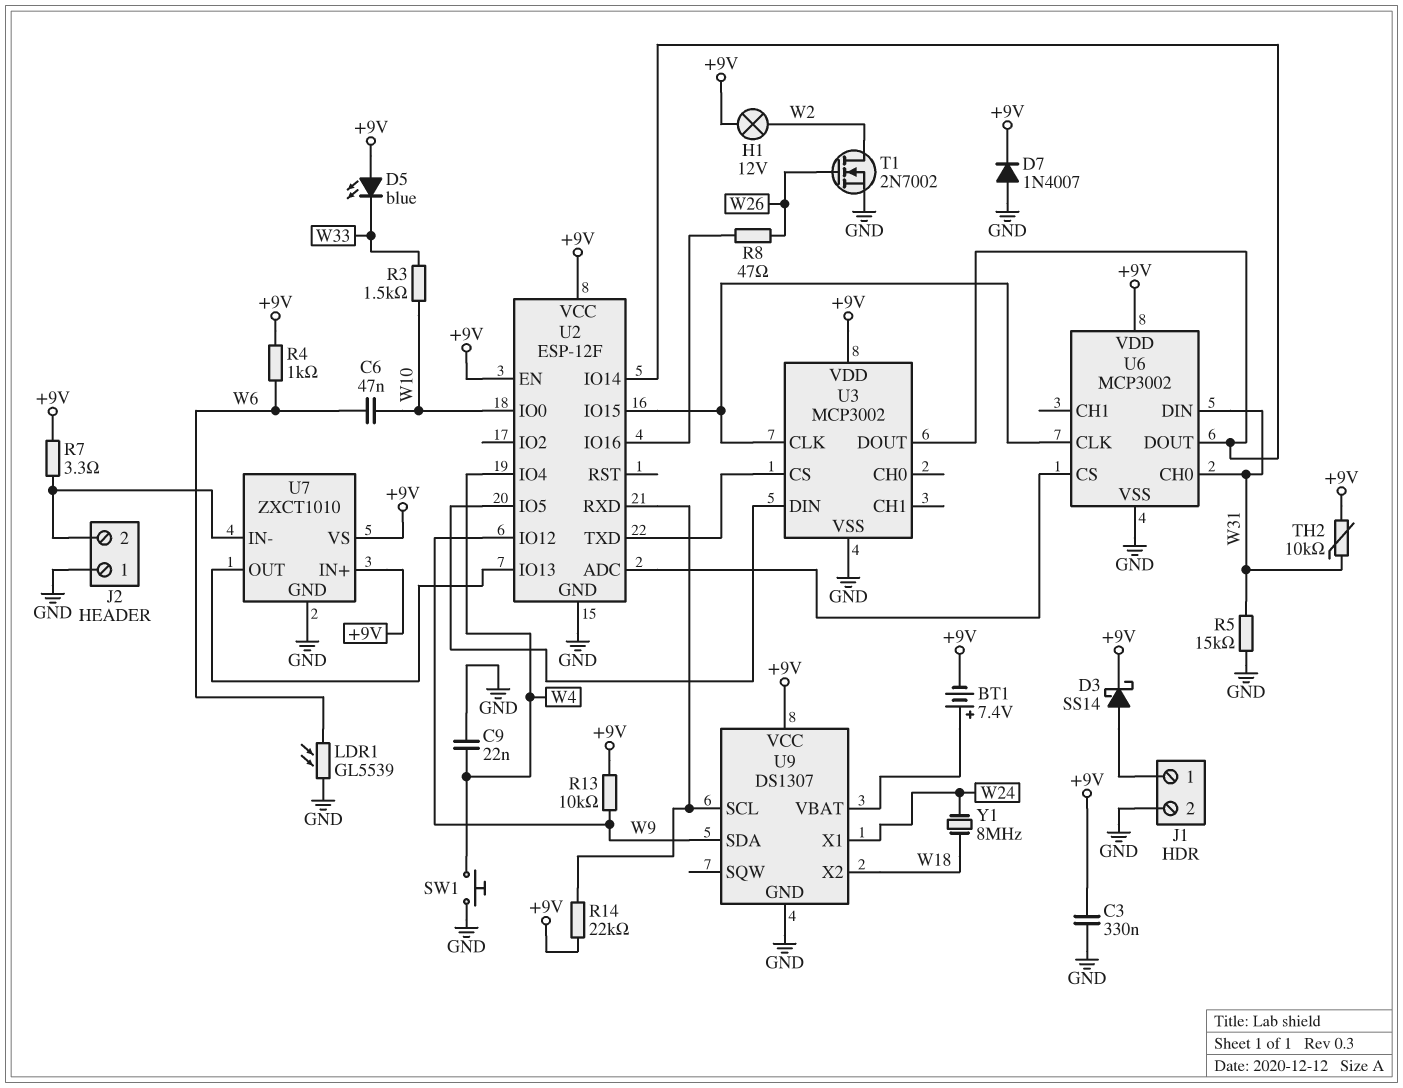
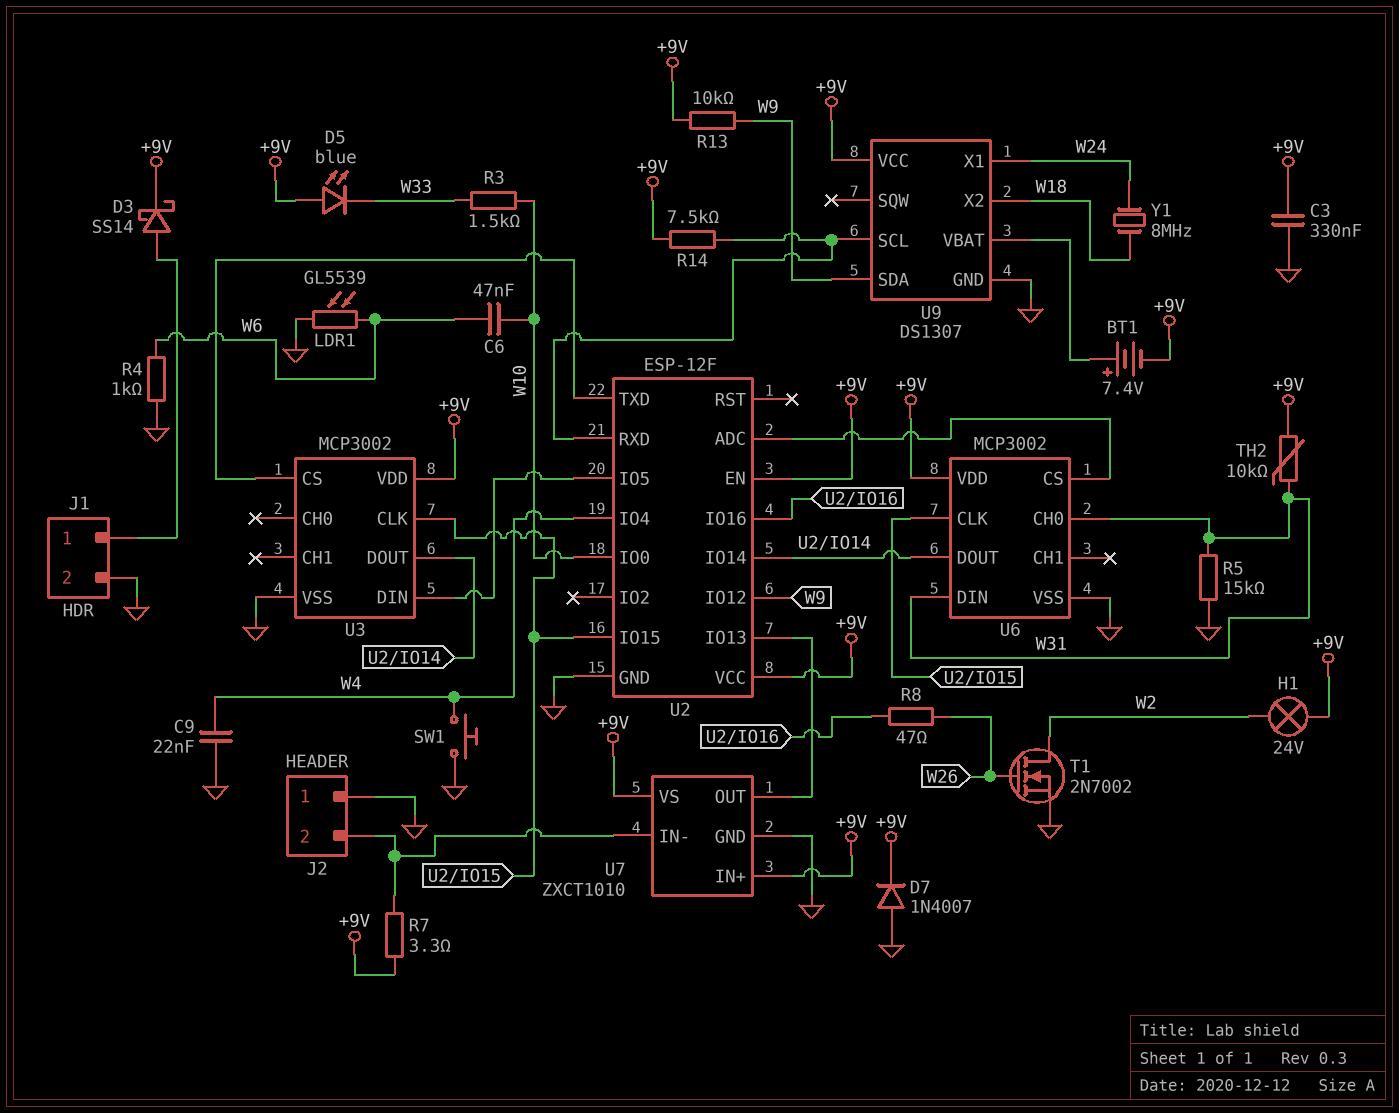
H1: lamp 12V (+9V, W2) -> lamp 24V (+9V, W2)
R4: 1k (+9V, W6) -> 1k (GND, W6)
R14: 22k (+9V, U2/RXD) -> 7.5k (+9V, U2/RXD)

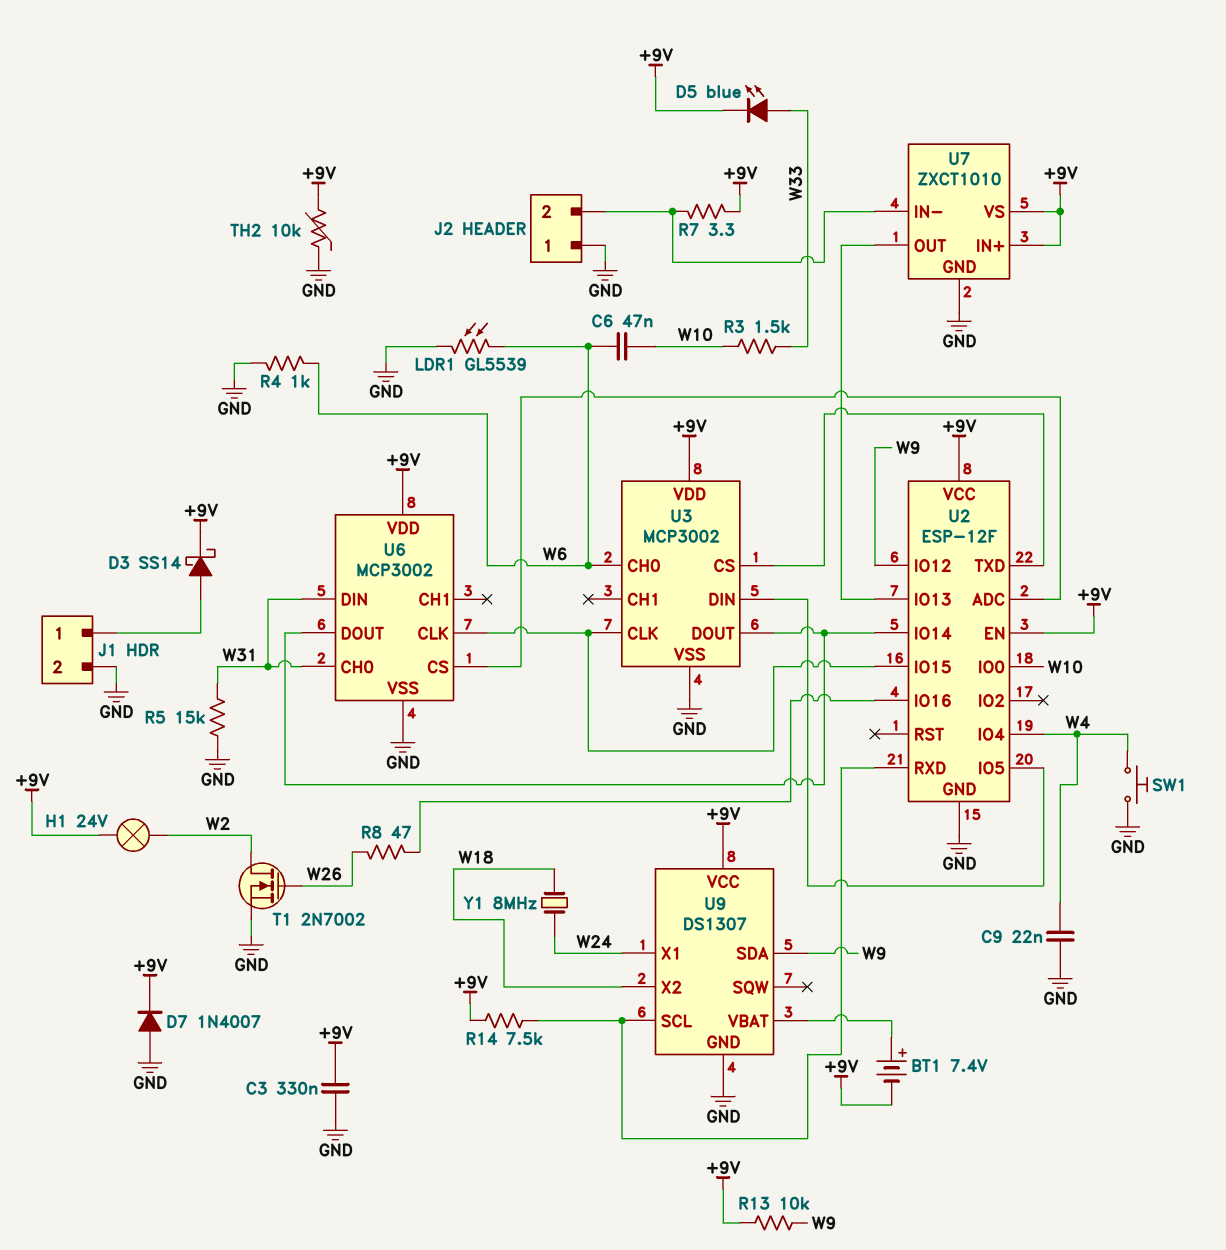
D5: LED blue (A +9V, K W33) -> LED blue (A W33, K +9V)
TH2: 10k (+9V, W31) -> 10k (+9V, GND)
U3 pin CH0: none -> W6

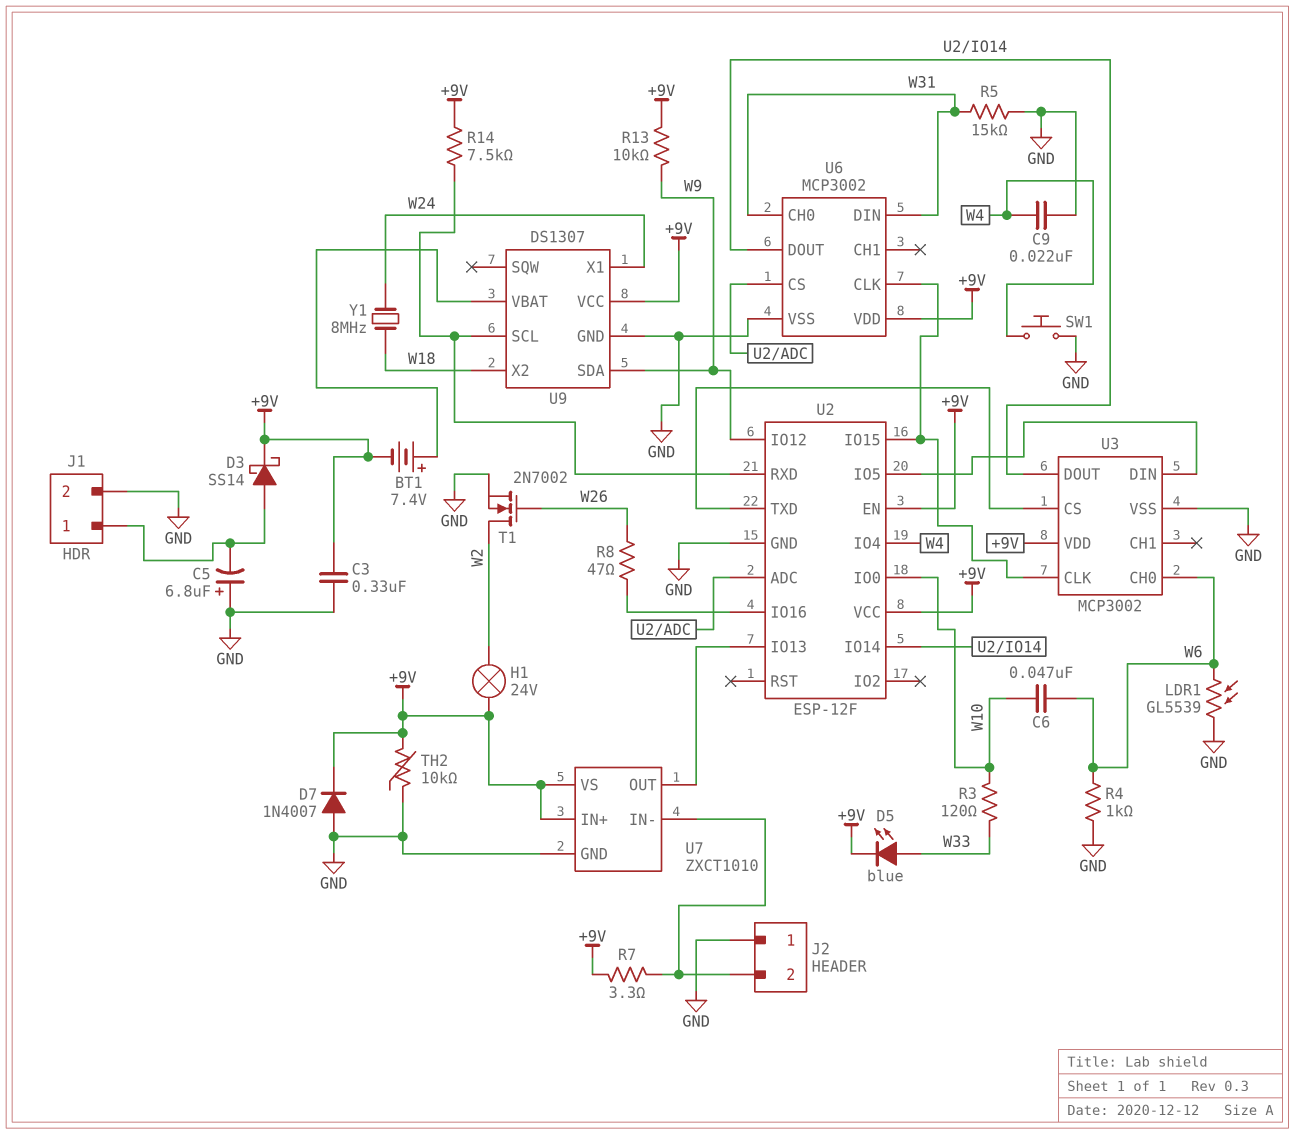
C5: none -> 6.8uF (plus GND, minus J1/1)
R3: 1.5k (W10, W33) -> 120 (W10, W33)

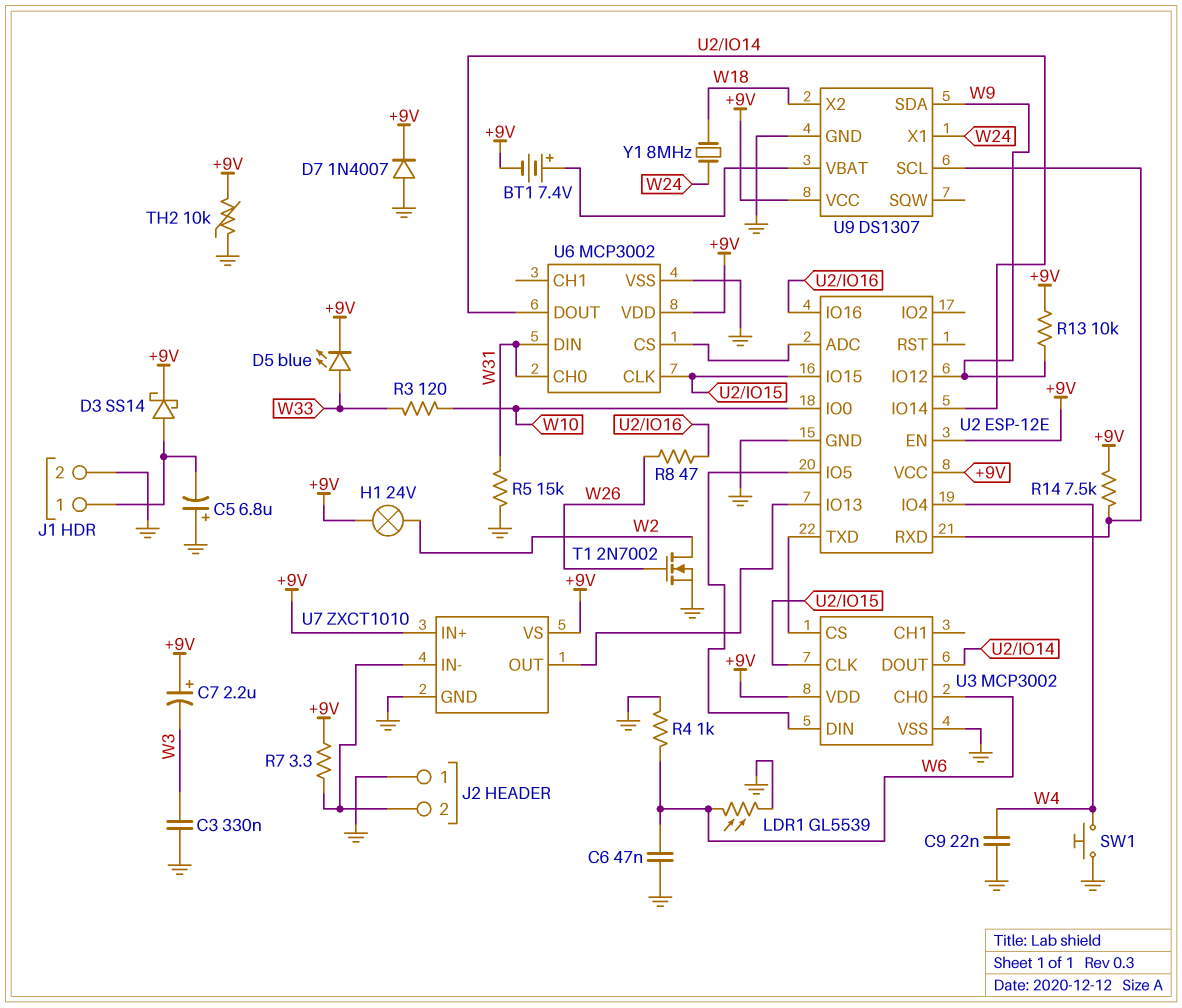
C3: 330nF (+9V, GND) -> 330nF (GND, W3)
C6: 47nF (W6, W10) -> 47nF (GND, W6)
C7: none -> 2.2uF (plus +9V, minus W3)
U2: ESP-12F -> ESP-12E

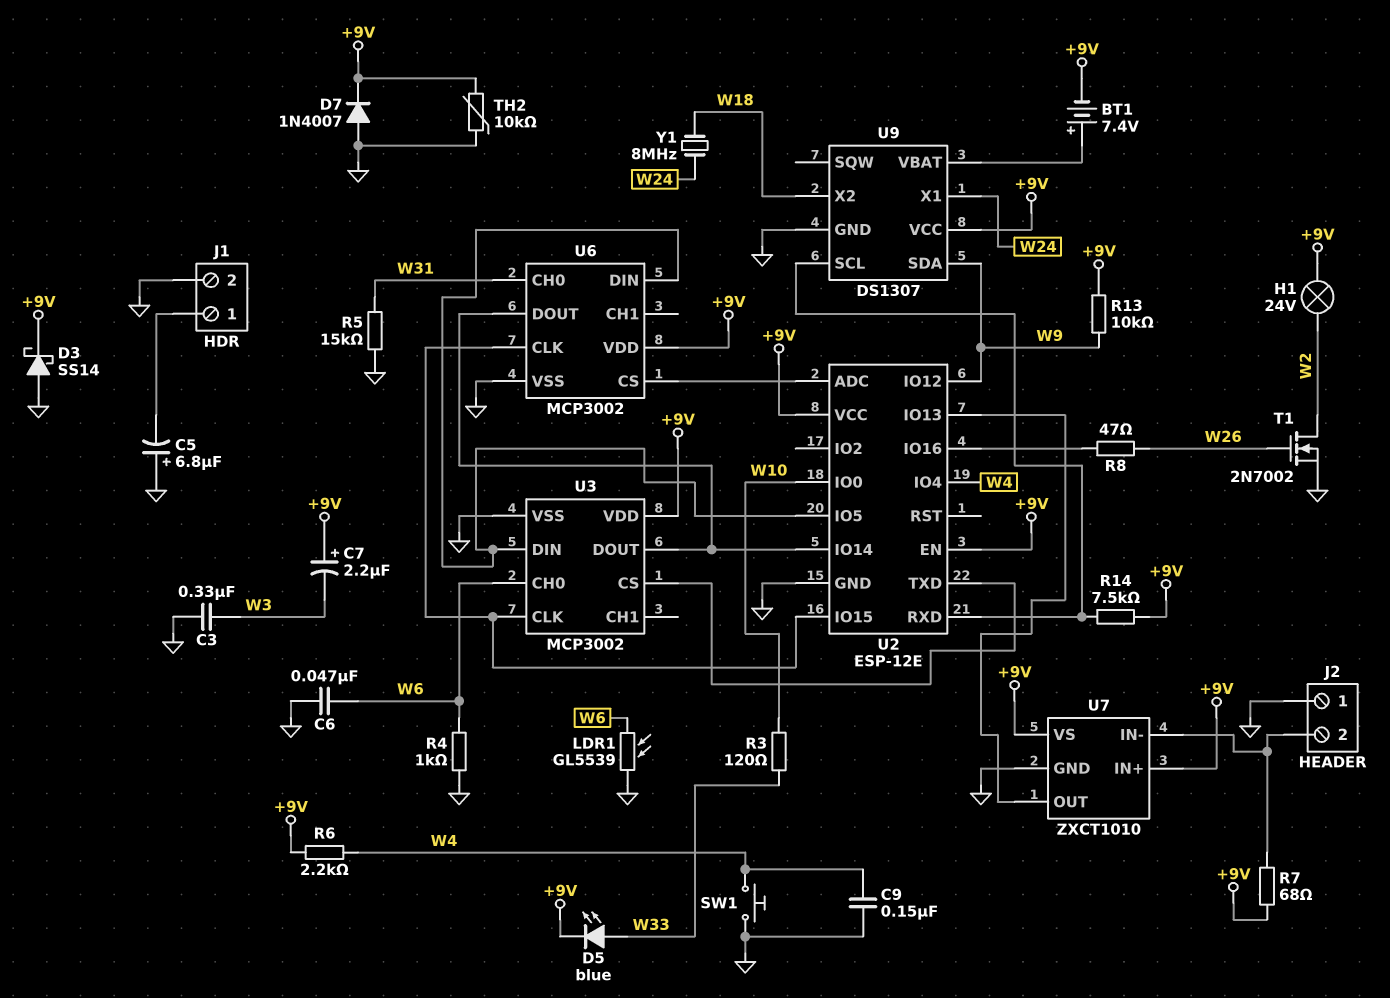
C9: 22nF (GND, W4) -> 150nF (GND, W4)
D3: schottky SS14 (A J1/1, K +9V) -> schottky SS14 (A GND, K +9V)
R6: none -> 2.2k (+9V, W4)
R7: 3.3 (+9V, J2/2) -> 68 (+9V, J2/2)
U6 pin DIN: W31 -> U2/IO5

